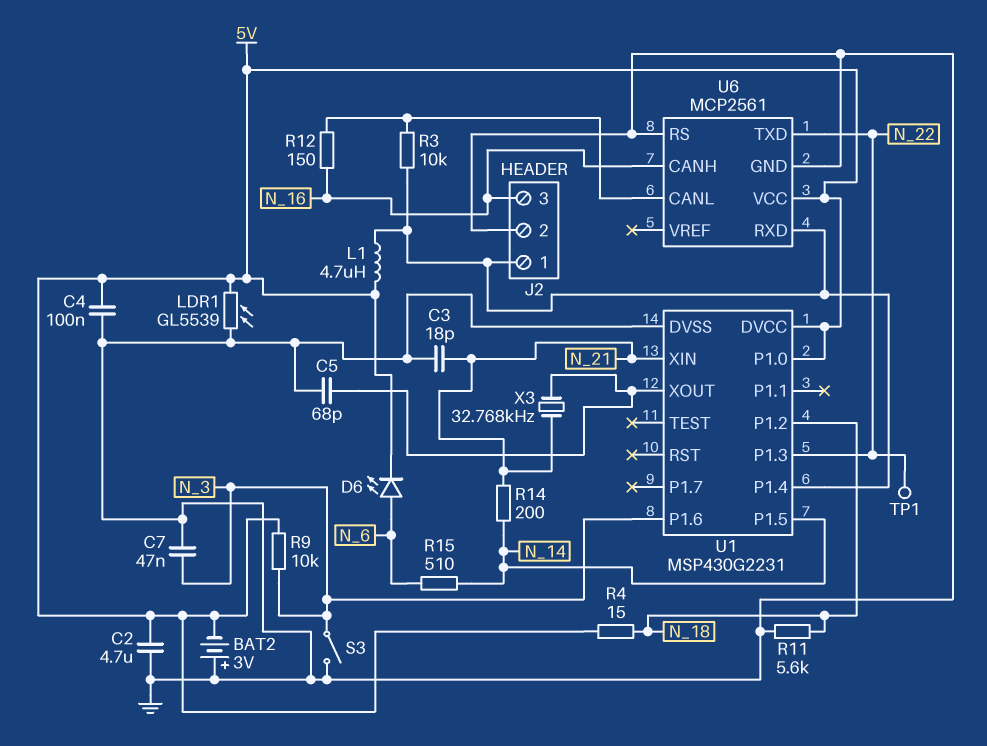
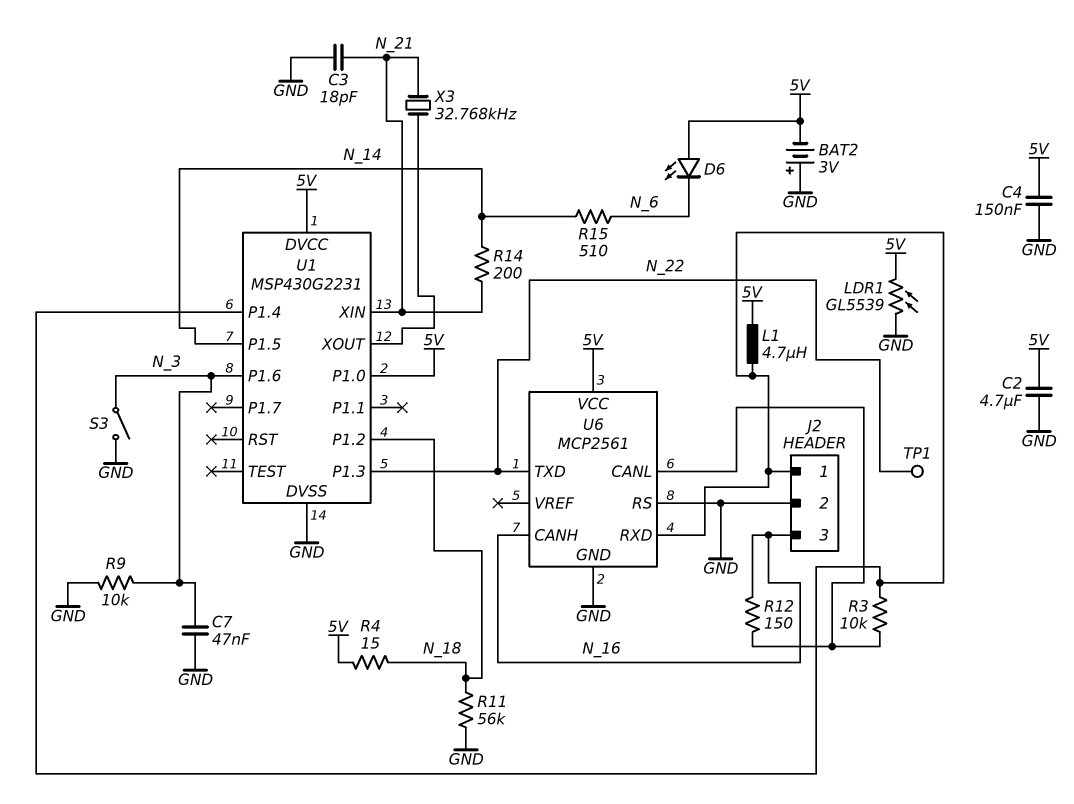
C4: 100nF (5V, GND) -> 150nF (5V, GND)
C5: 68pF (GND, U1/XOUT) -> none
D6: LED (A N_6, K 5V) -> LED (A 5V, K N_6)
R9: 10k (5V, N_3) -> 10k (GND, N_3)
R11: 5.6k (GND, N_18) -> 56k (GND, N_18)

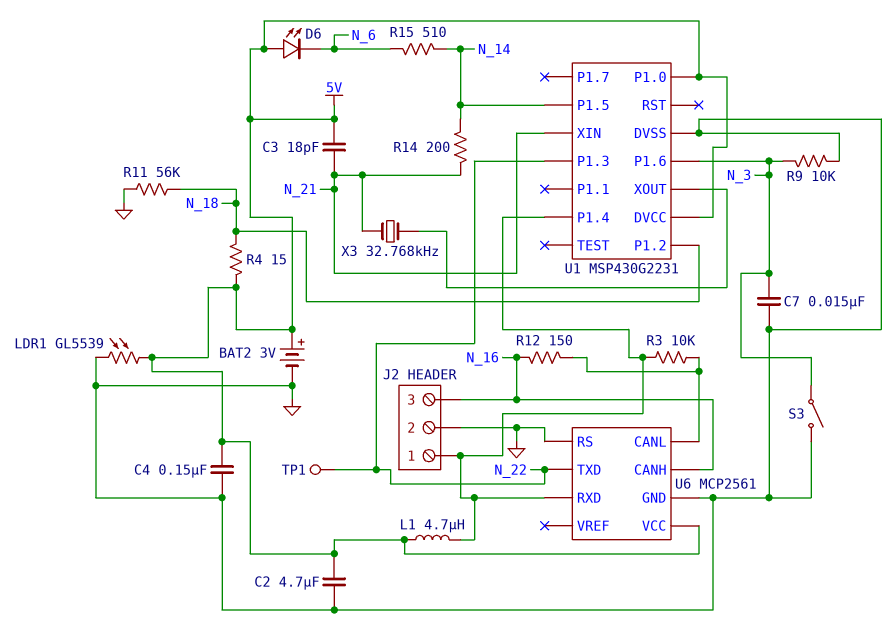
BAT2: 3V (plus GND, minus 5V) -> 3V (plus 5V, minus GND)
C3: 18pF (GND, N_21) -> 18pF (5V, N_21)
C7: 47nF (GND, N_3) -> 15nF (GND, N_3)

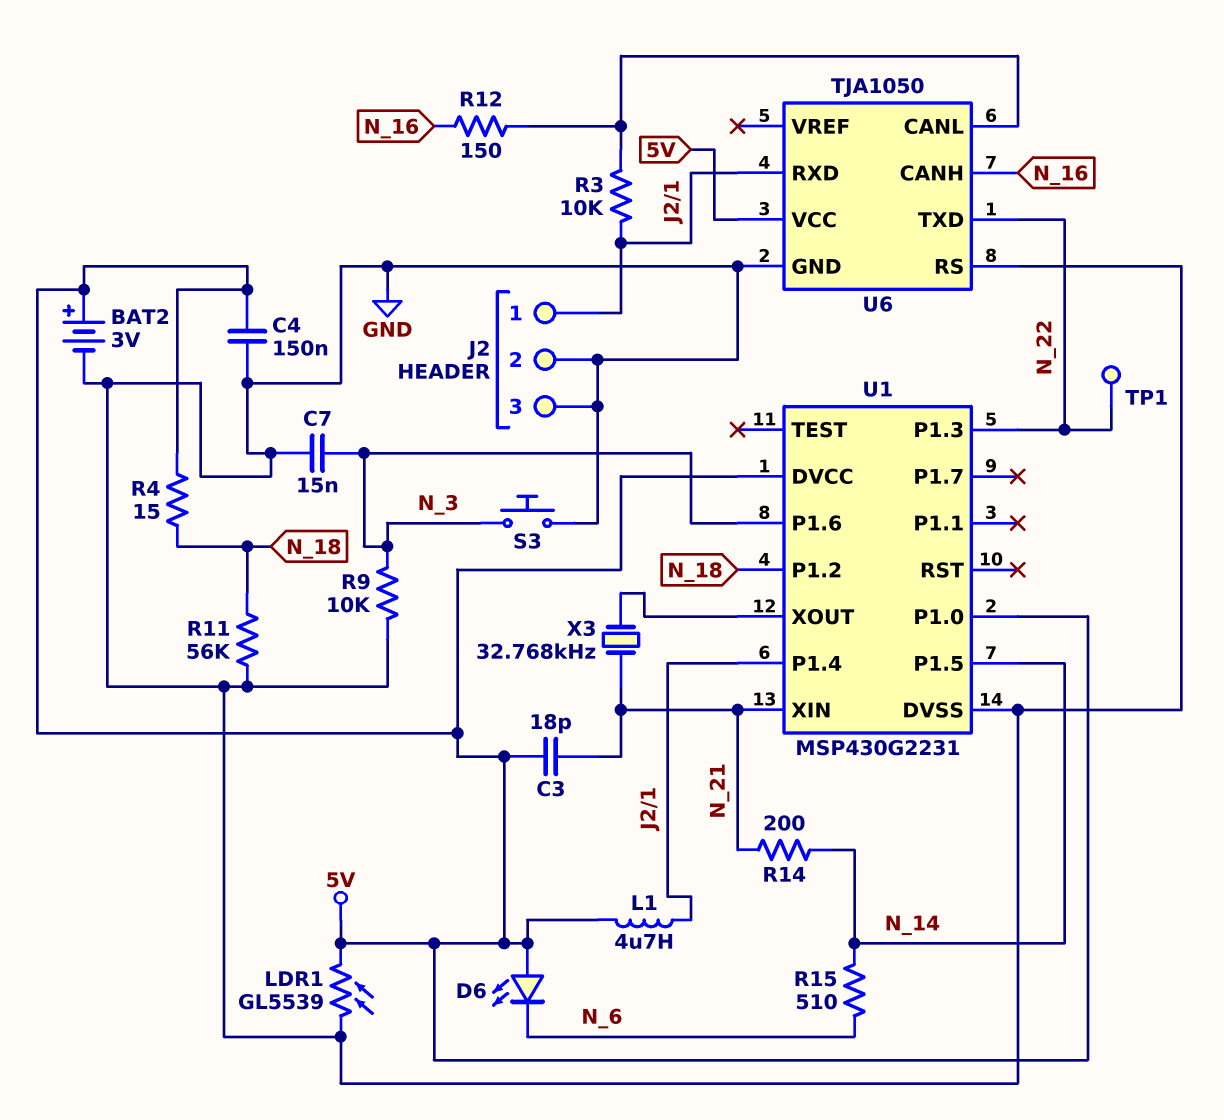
C2: 4.7uF (5V, GND) -> none
J2 pin 3: N_16 -> GND
S3: switch (GND, N_3) -> button (GND, N_3)
U6: MCP2561 -> TJA1050

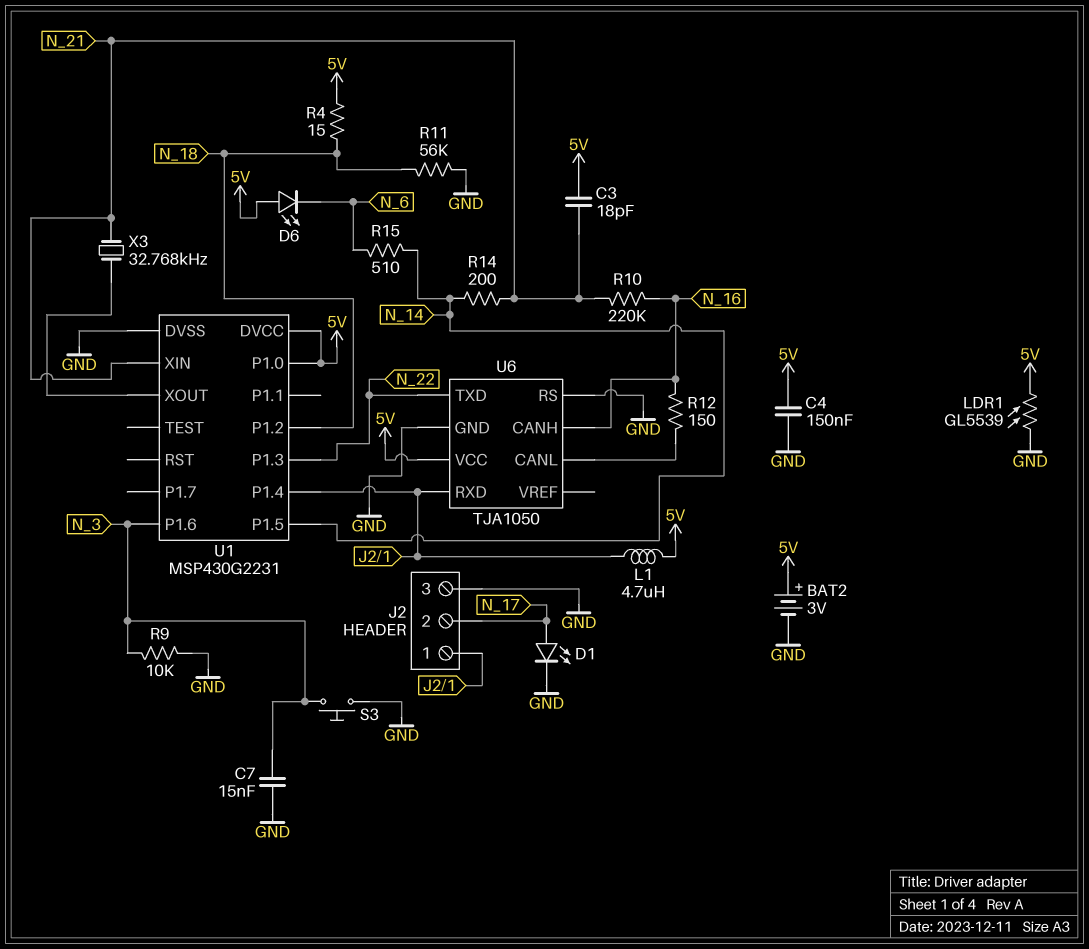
D1: none -> LED (A N_17, K GND)
J2 pin 2: GND -> N_17
R3: 10k (J2/1, U6/CANL) -> none
R10: none -> 220k (N_16, N_21)
TP1: test point (N_22) -> none

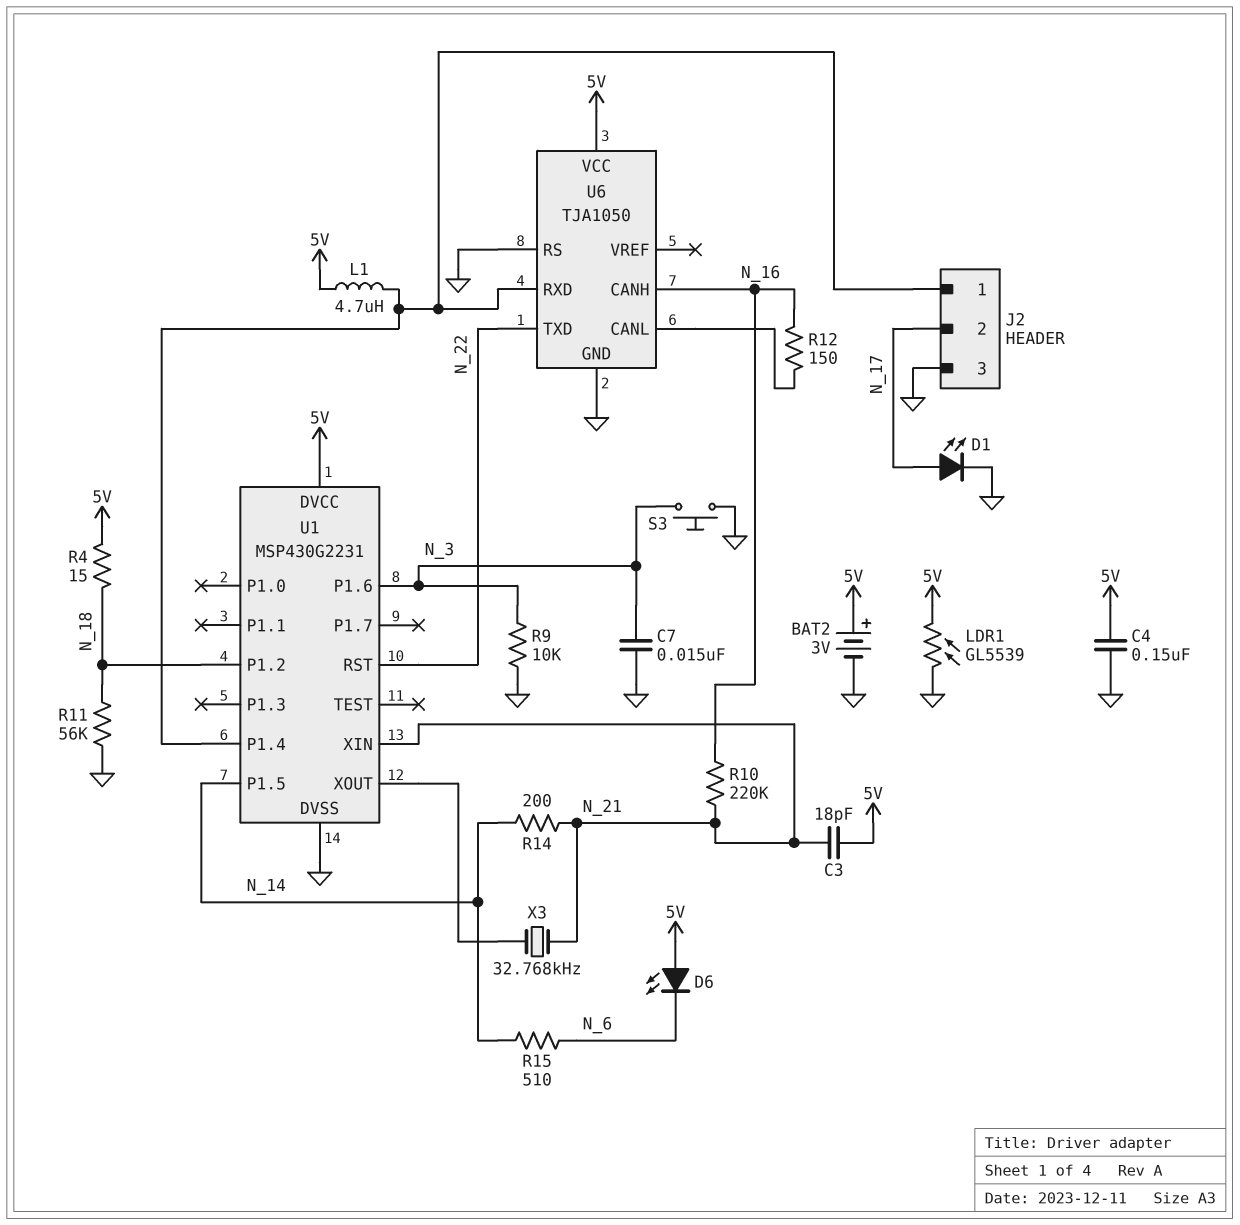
U1 pin P1.0: 5V -> none
U1 pin P1.3: N_22 -> none
U1 pin RST: none -> N_22

